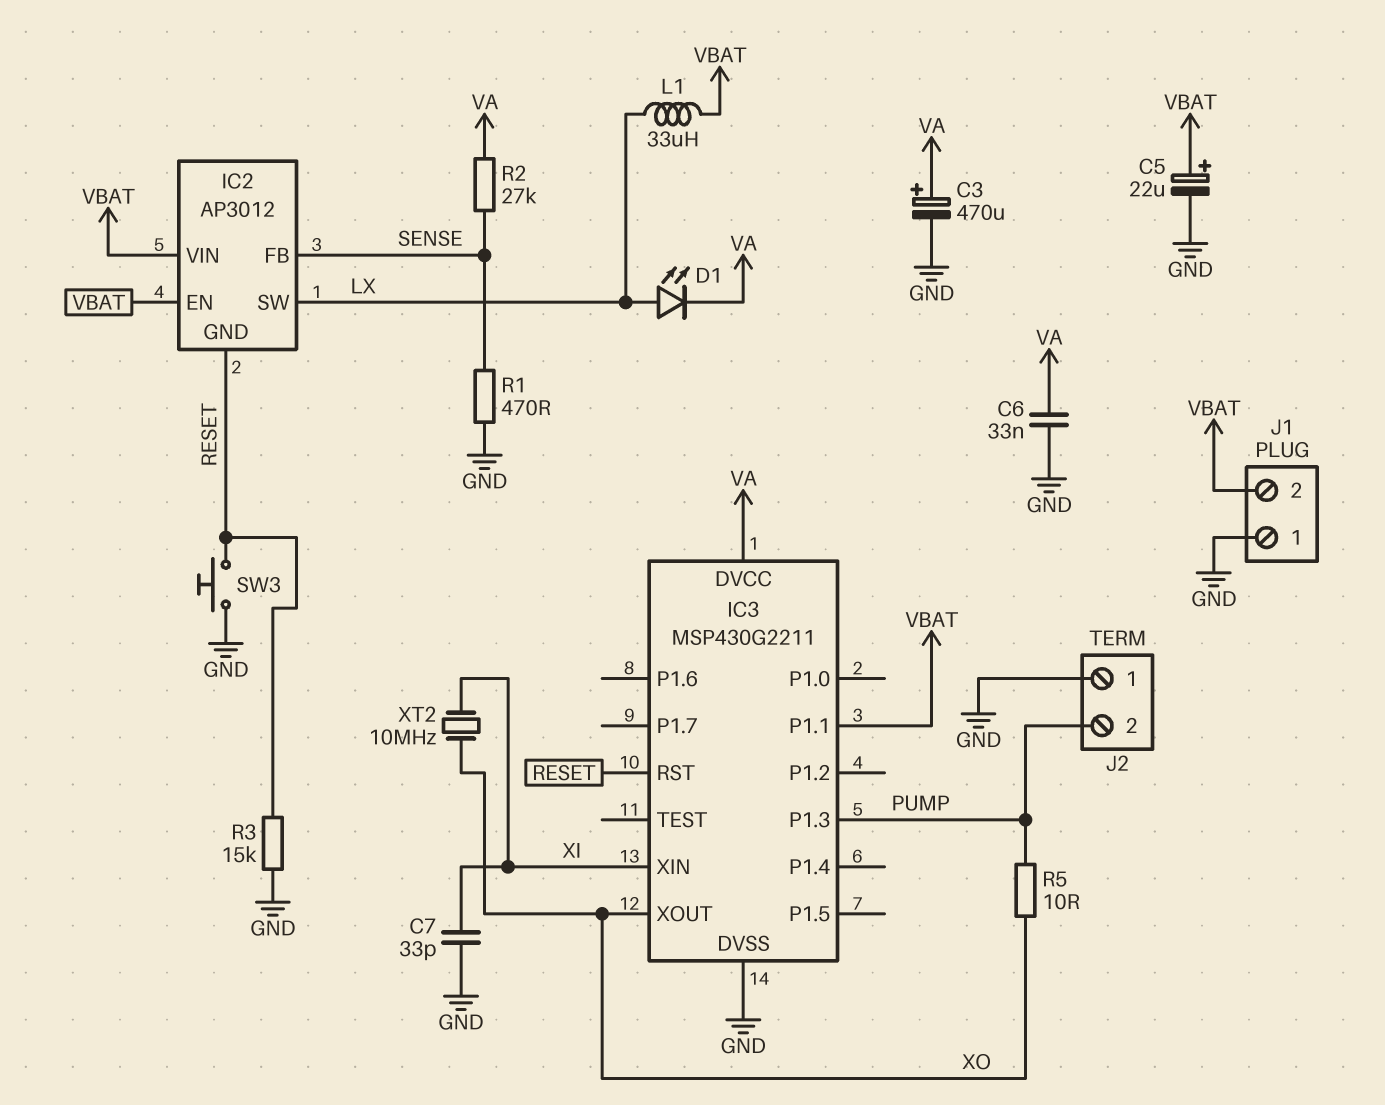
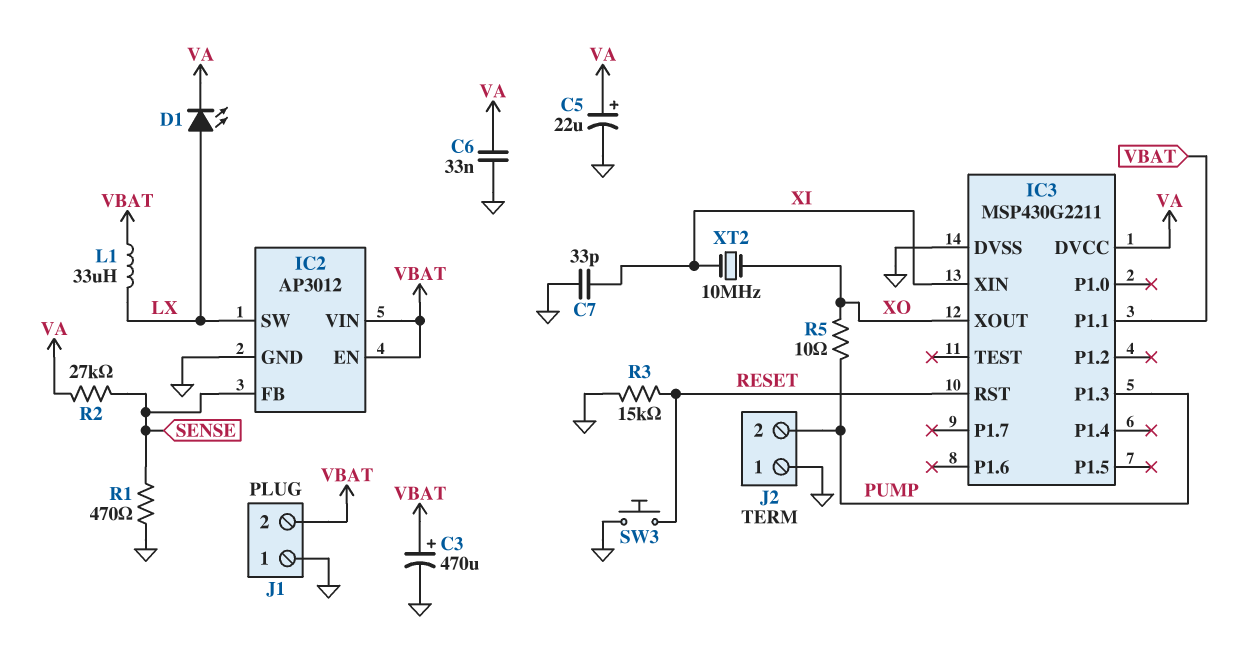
C3: 470uF (plus VA, minus GND) -> 470uF (plus VBAT, minus GND)
C5: 22uF (plus VBAT, minus GND) -> 22uF (plus VA, minus GND)
IC2 pin GND: RESET -> GND

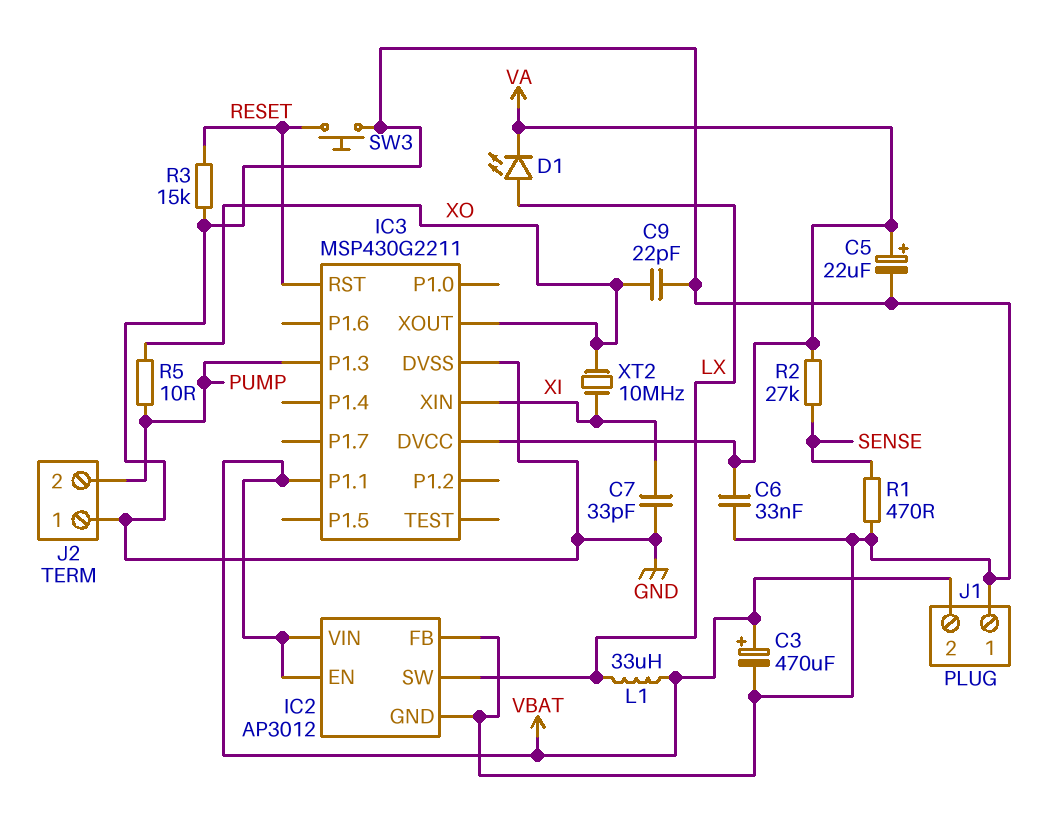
C9: none -> 22pF (GND, XO)
IC2 pin FB: SENSE -> GND

